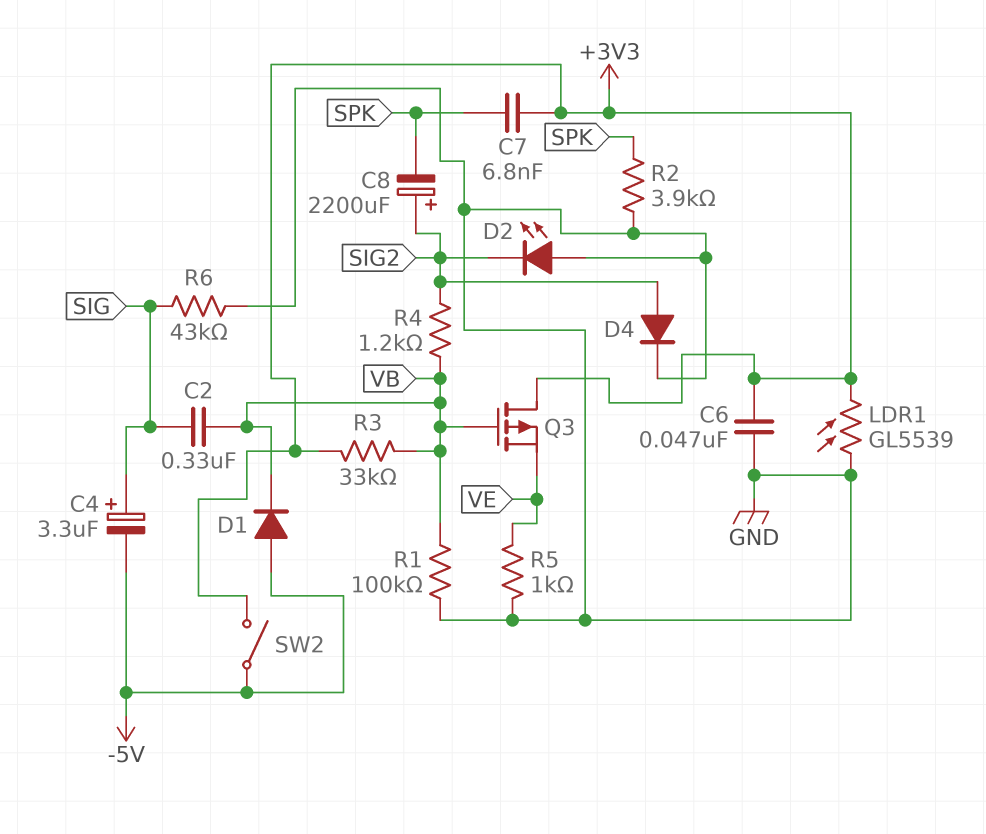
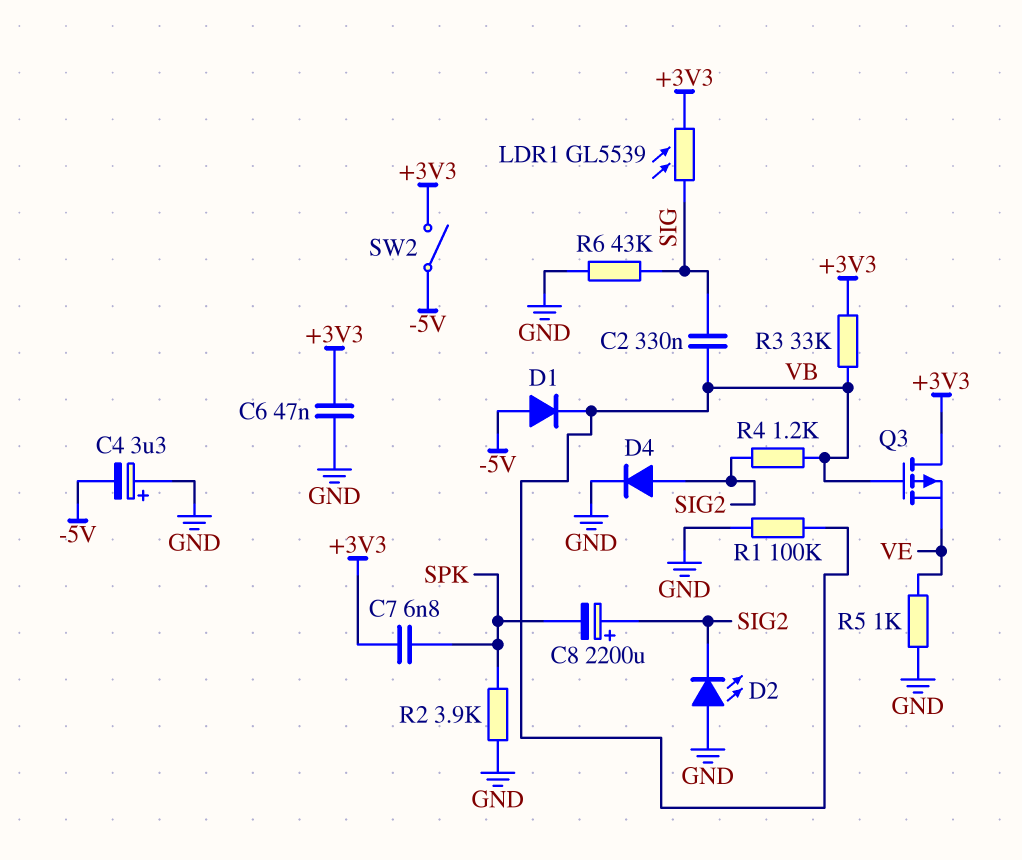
C4: 3.3uF (plus SIG, minus -5V) -> 3.3uF (plus GND, minus -5V)
LDR1: GL5539 (+3V3, GND) -> GL5539 (+3V3, SIG)

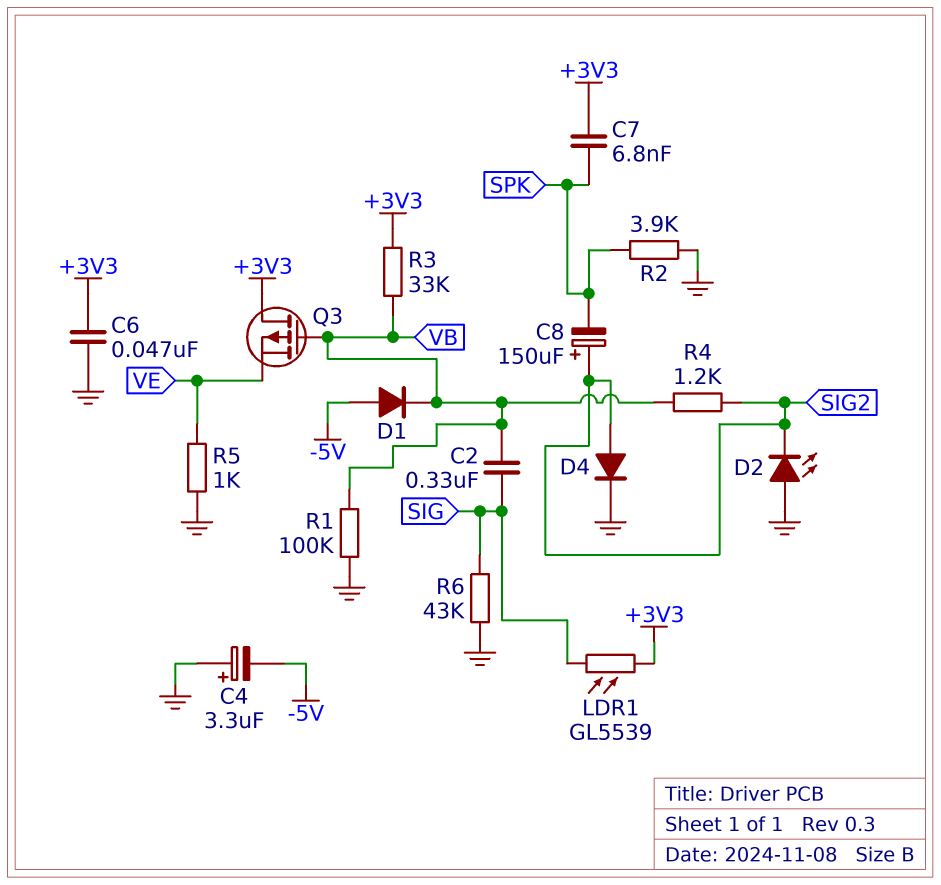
C8: 2200uF (plus SIG2, minus SPK) -> 150uF (plus SIG2, minus SPK)
SW2: switch (+3V3, -5V) -> none

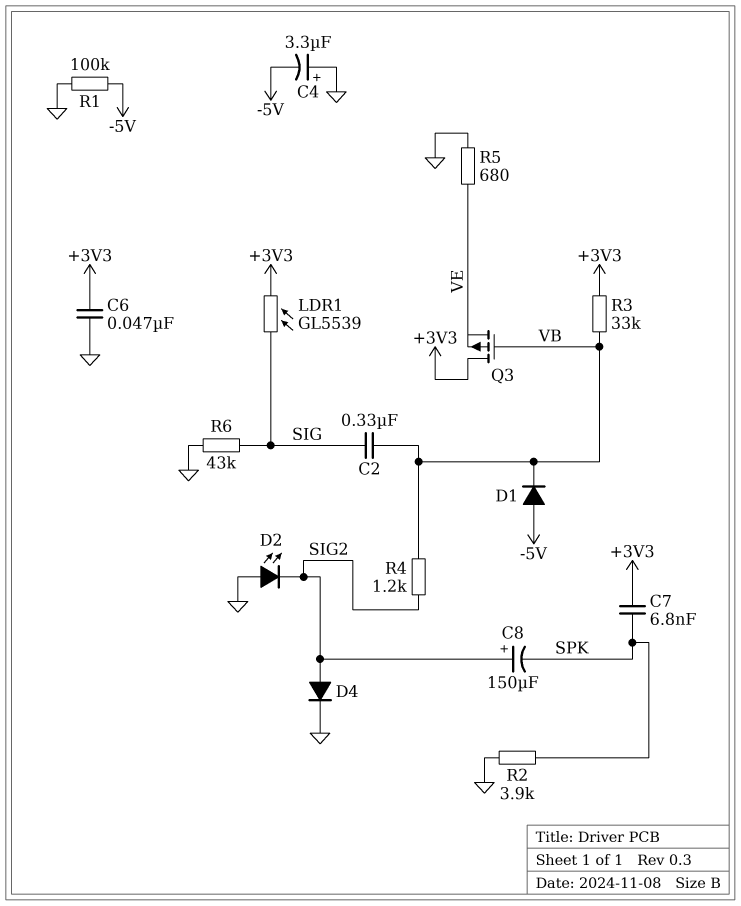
R1: 100k (GND, VB) -> 100k (-5V, GND)
R5: 1k (GND, VE) -> 680 (GND, VE)

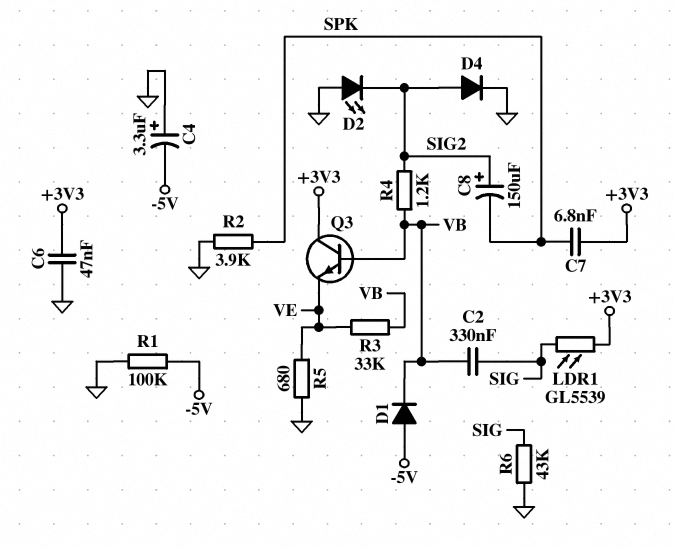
Q3: PMOS (G VB, D +3V3, S VE) -> NPN (B VB, C +3V3, E VE)
R3: 33k (+3V3, VB) -> 33k (VB, VE)

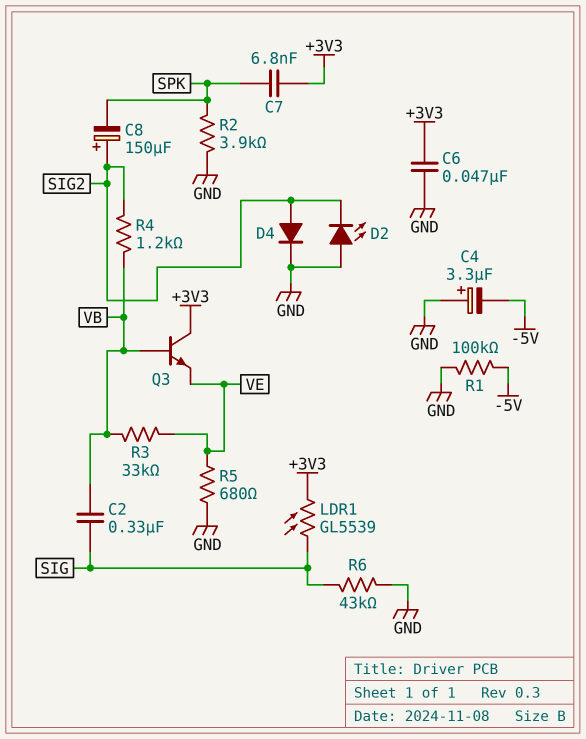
D1: diode (A -5V, K VB) -> none

